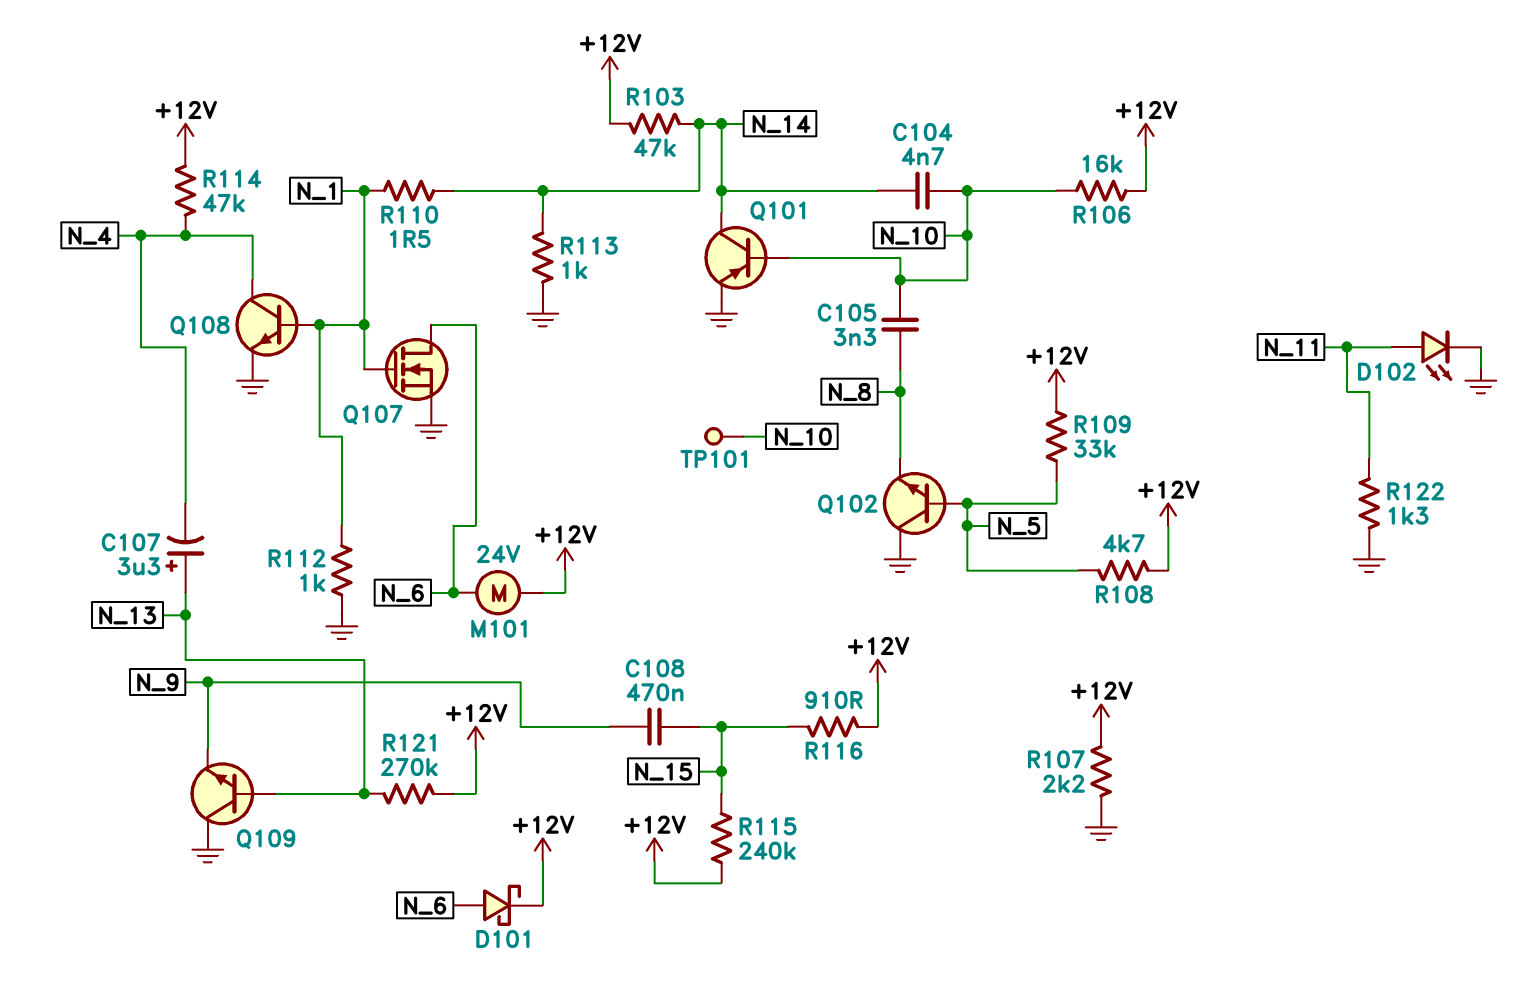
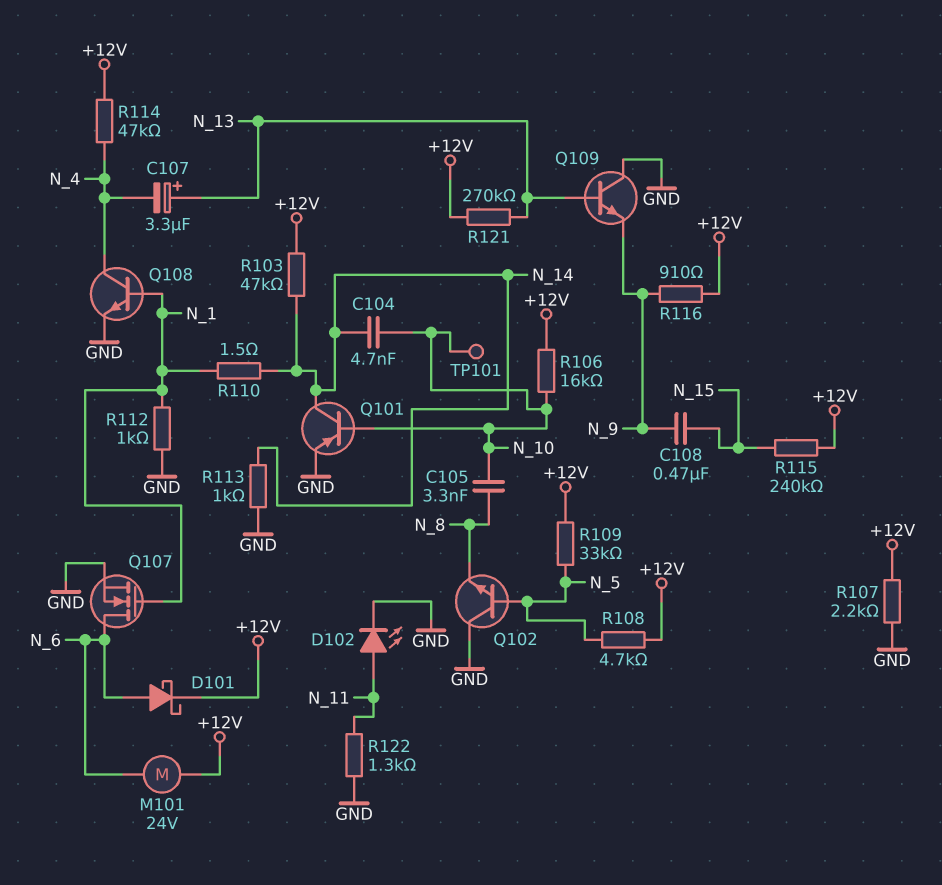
R116: 910 (+12V, N_15) -> 910 (+12V, N_9)

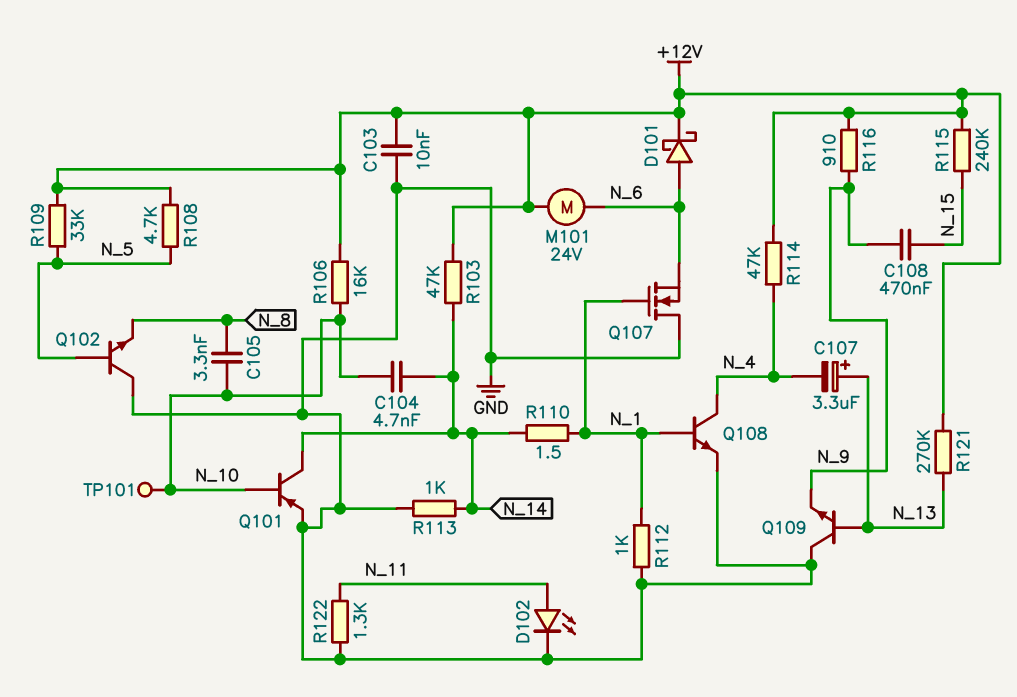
C103: none -> 10nF (+12V, GND)
Q107: NMOS (G N_1, D N_6, S GND) -> NMOS (G N_1, D GND, S N_6)
R107: 2.2k (+12V, GND) -> none

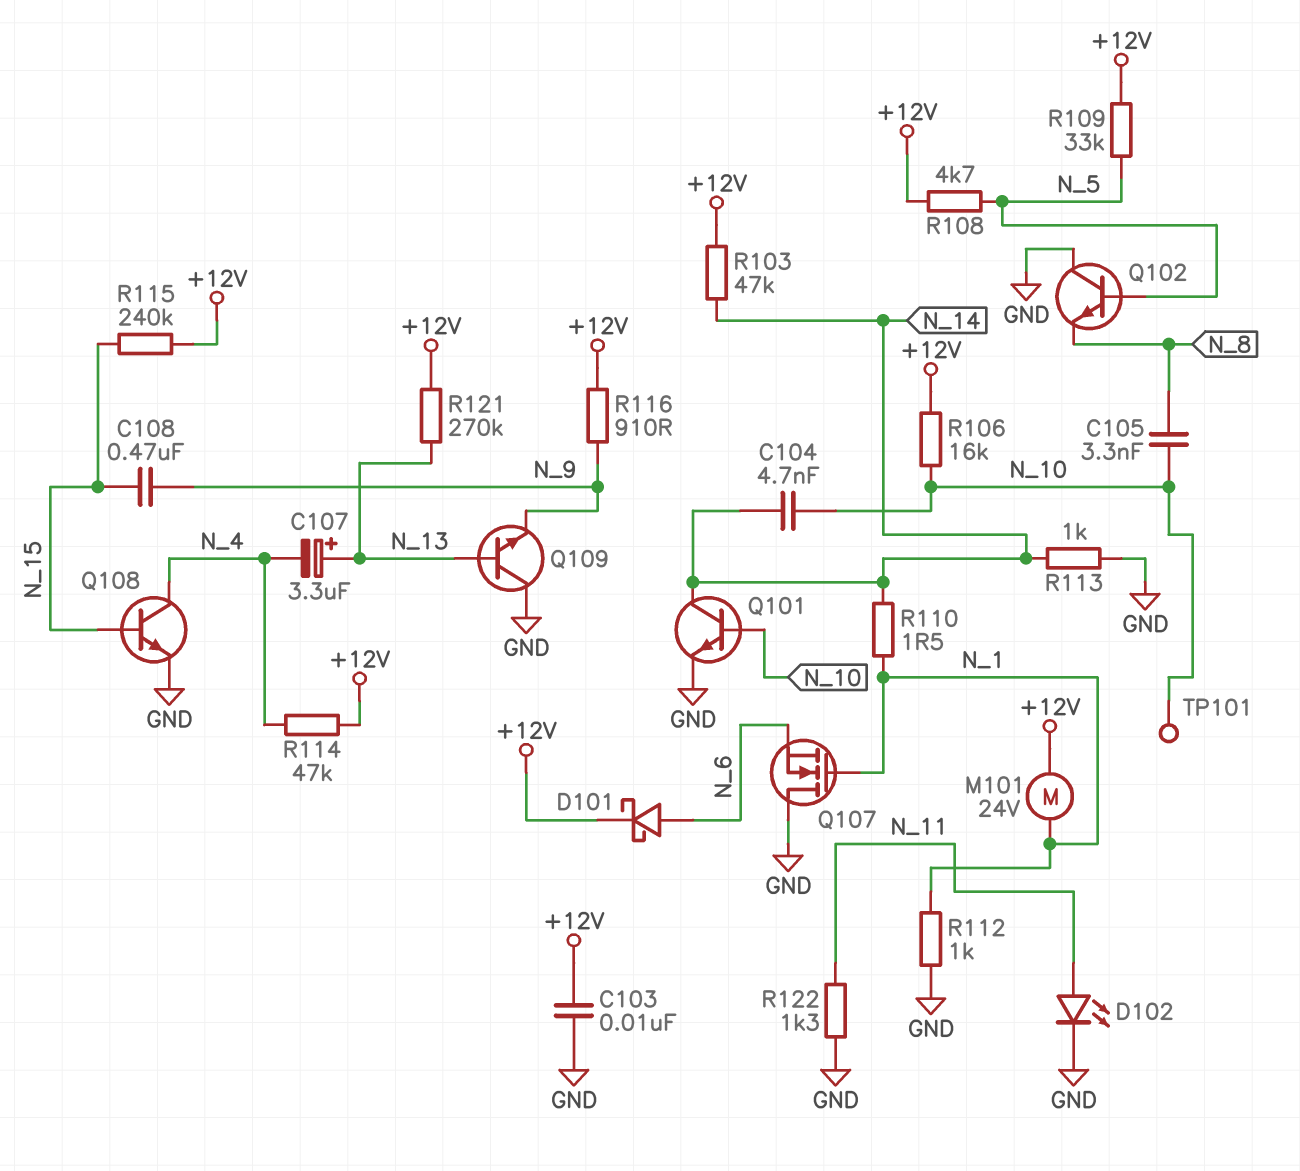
M101: motor 24V (+12V, N_6) -> motor 24V (+12V, N_1)
Q101: PNP (B N_10, C N_14, E GND) -> NPN (B N_10, C N_14, E GND)
Q108: NPN (B N_1, C N_4, E GND) -> NPN (B N_15, C N_4, E GND)

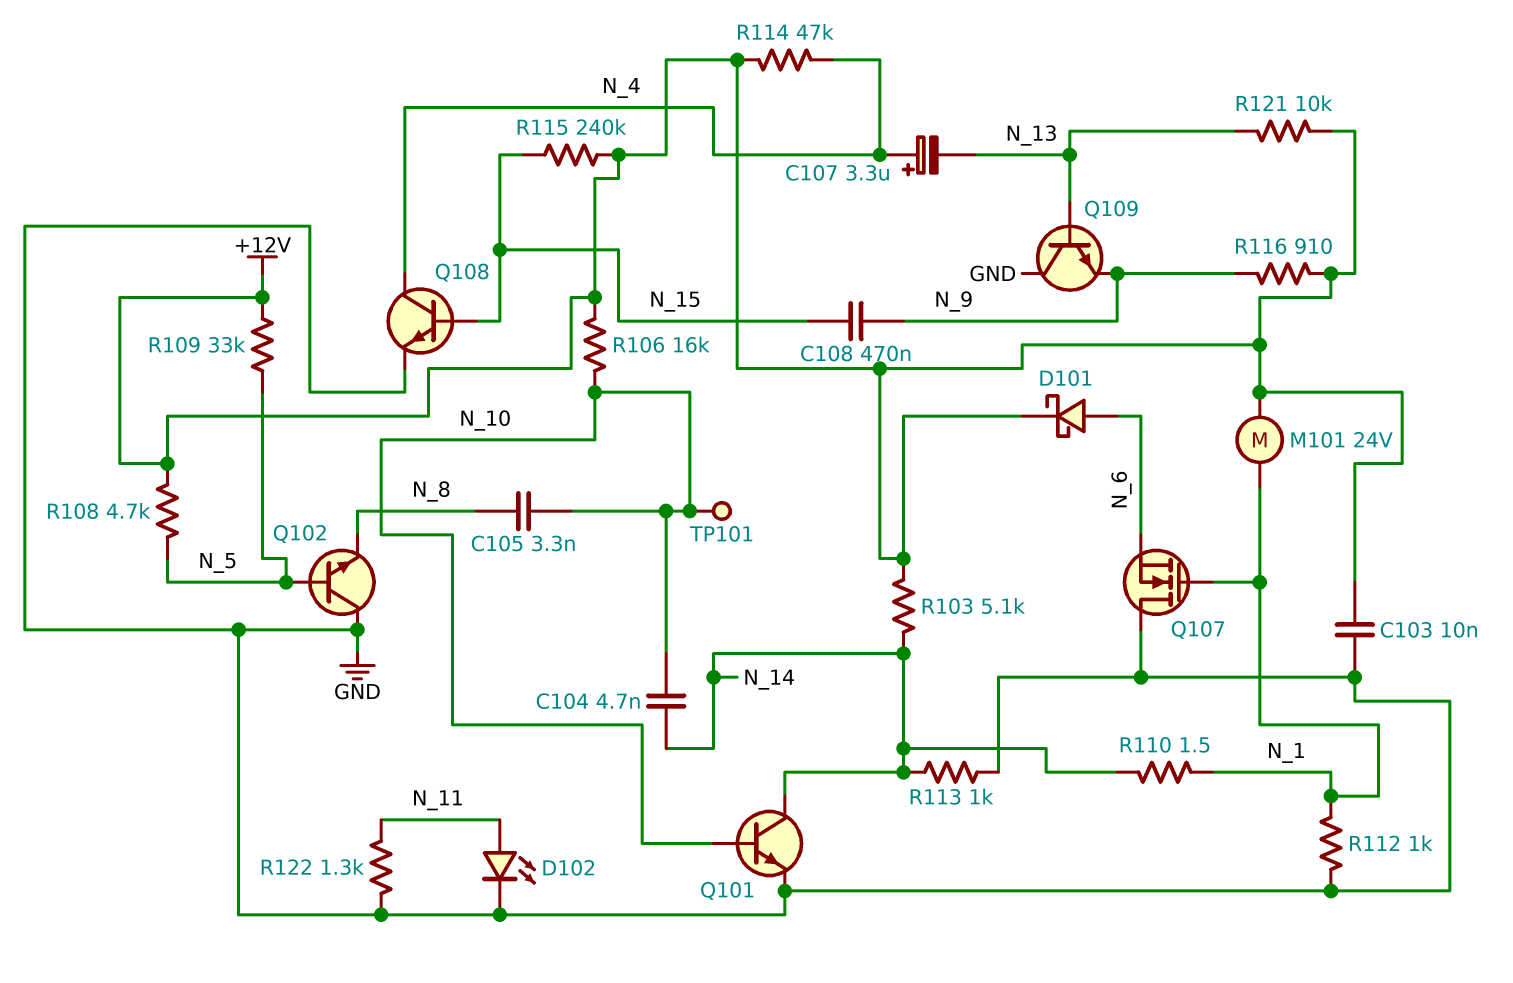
C107: 3.3uF (plus N_13, minus N_4) -> 3.3uF (plus N_4, minus N_13)
R103: 47k (+12V, N_14) -> 5.1k (+12V, N_14)
R121: 270k (+12V, N_13) -> 10k (+12V, N_13)

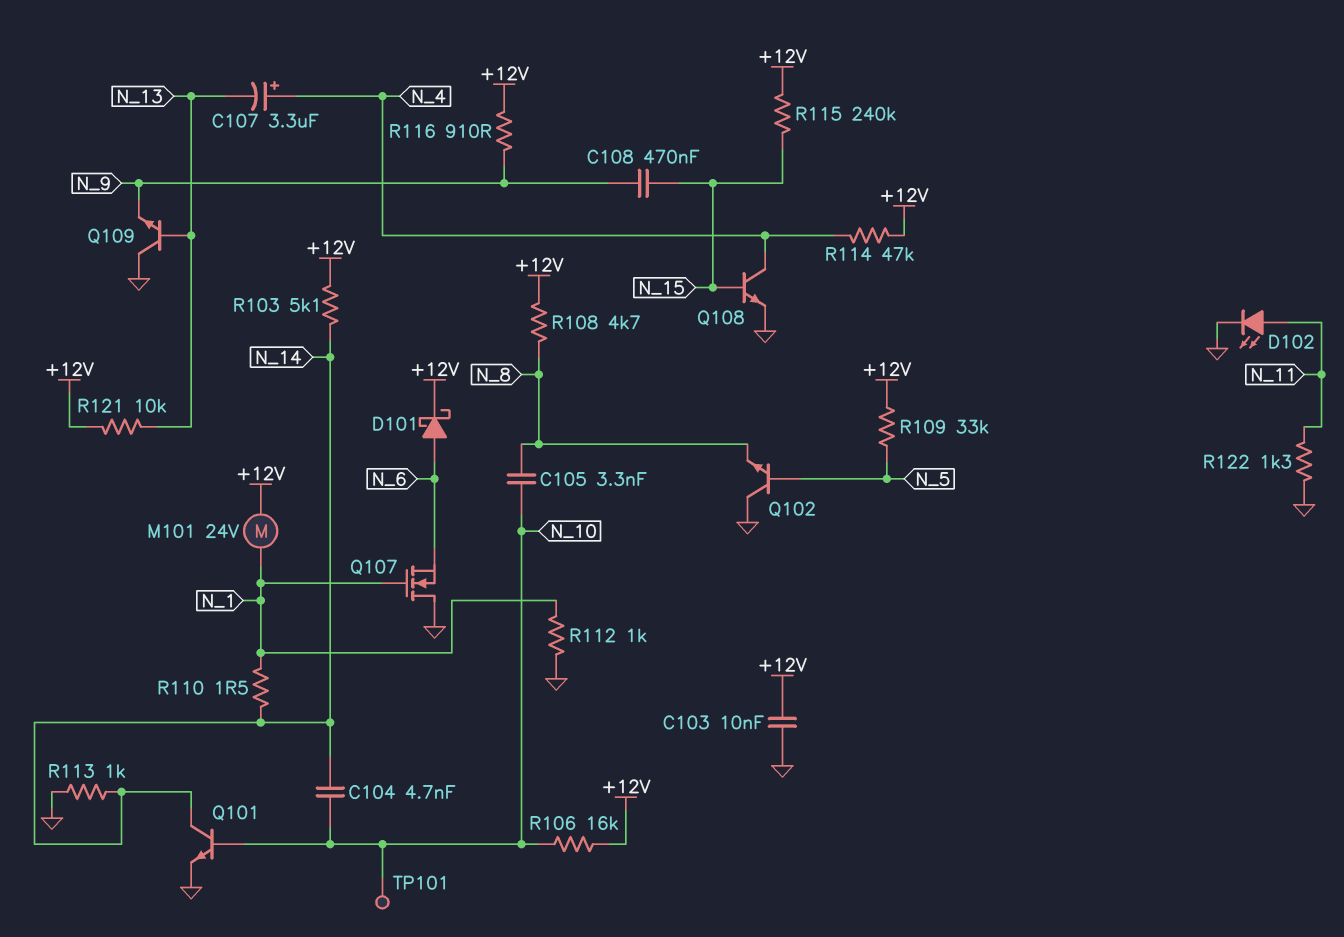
R108: 4.7k (+12V, N_5) -> 4.7k (+12V, N_8)

